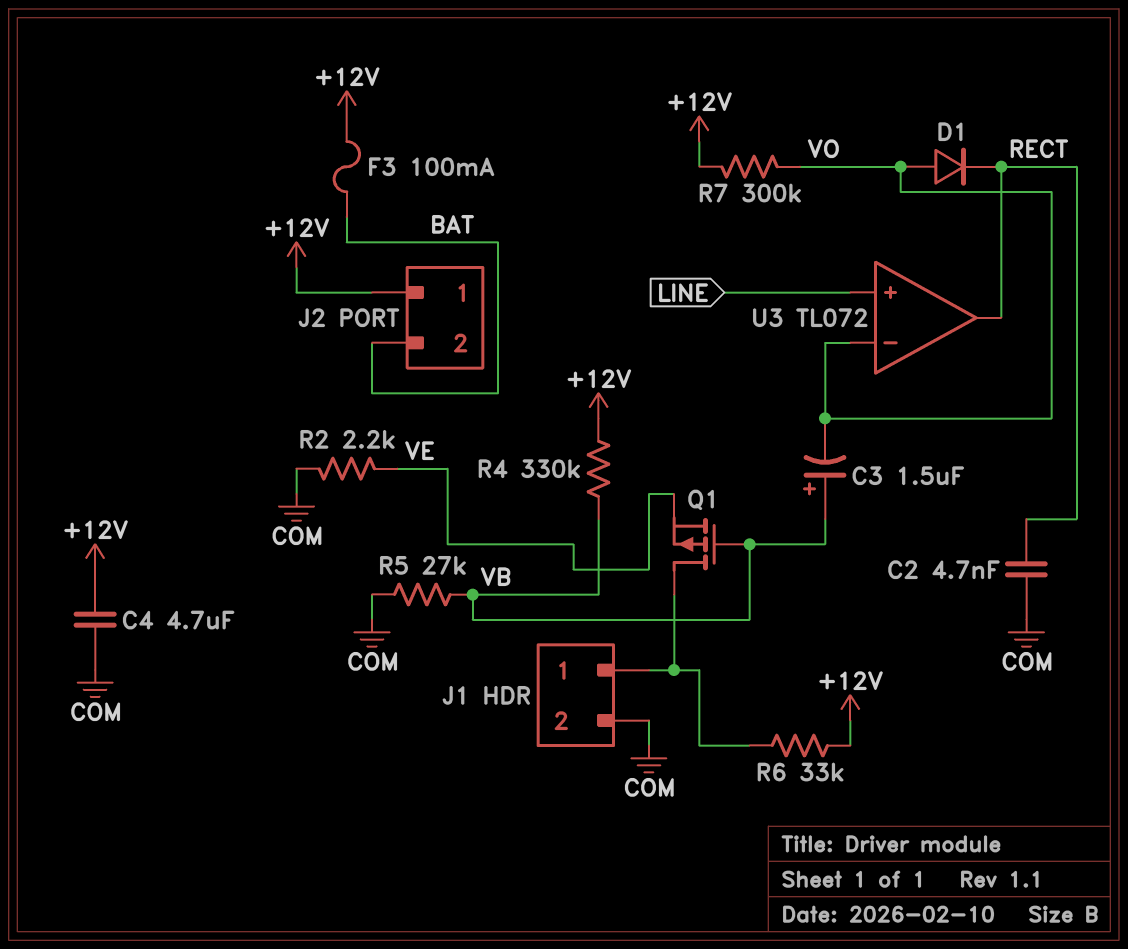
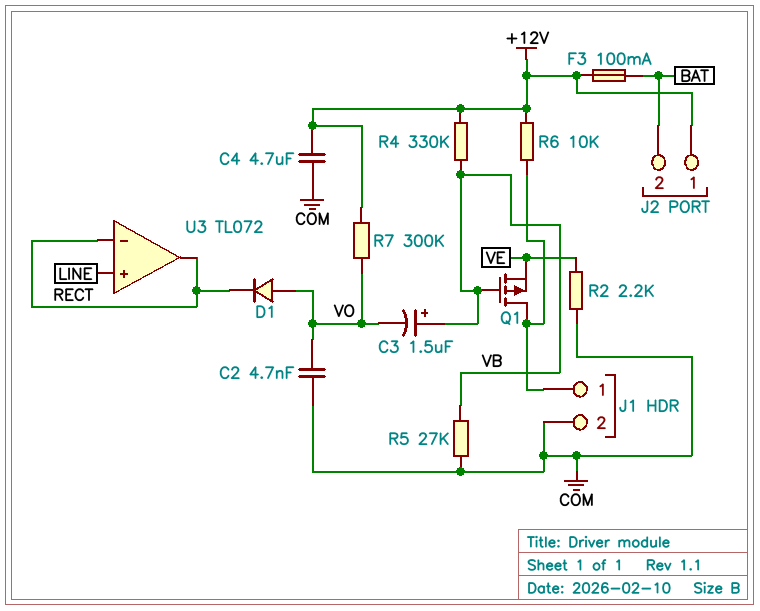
C2: 4.7nF (COM, RECT) -> 4.7nF (COM, VO)
R6: 33k (+12V, J1/1) -> 10k (+12V, J1/1)
U3 pin in-: VO -> RECT

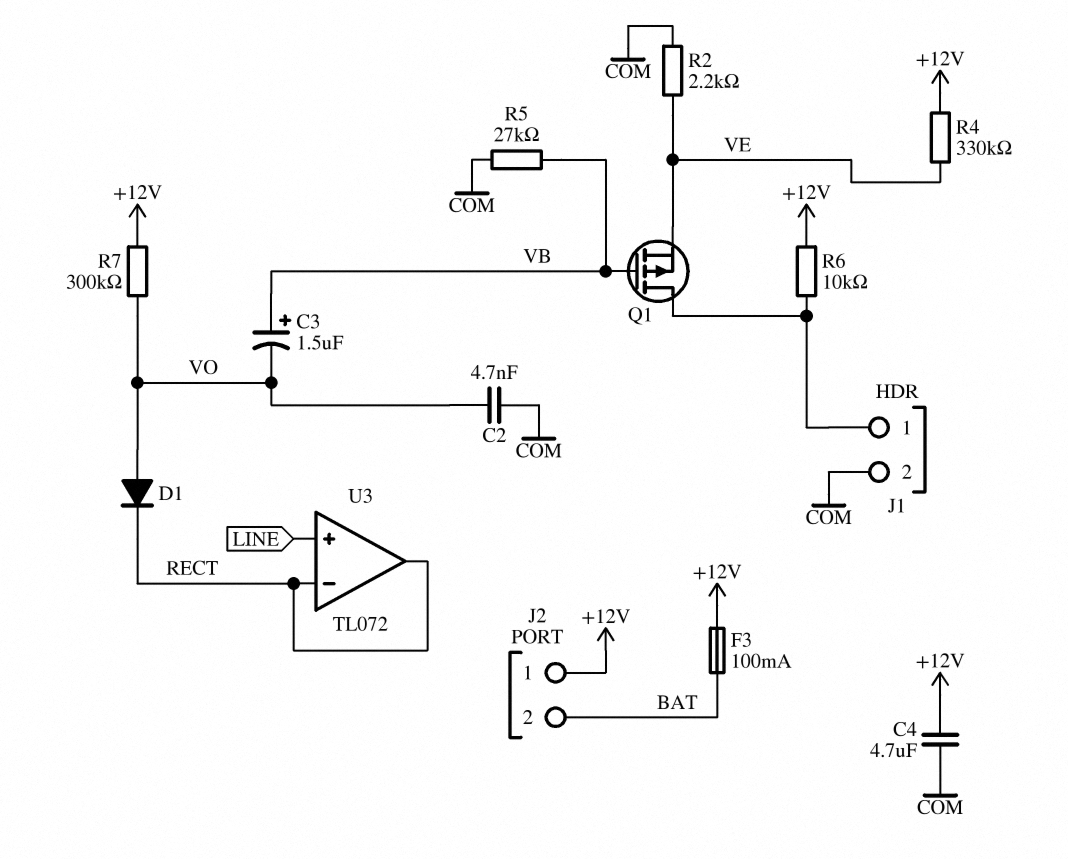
R4: 330k (+12V, VB) -> 330k (+12V, VE)

